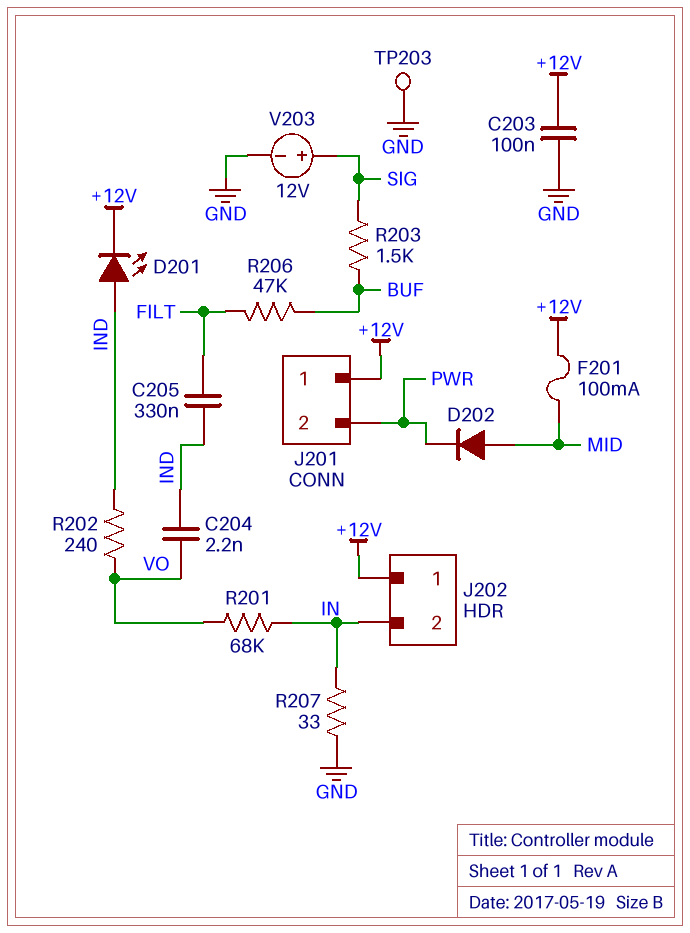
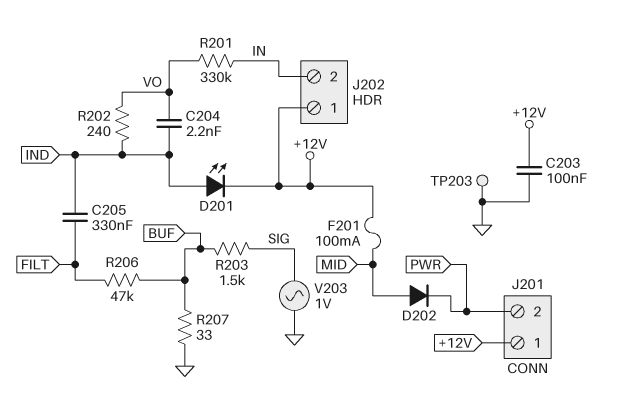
R201: 68k (IN, VO) -> 330k (IN, VO)
R207: 33 (GND, IN) -> 33 (BUF, GND)
V203: 12V (plus SIG, minus GND) -> AC 1V (GND, SIG)

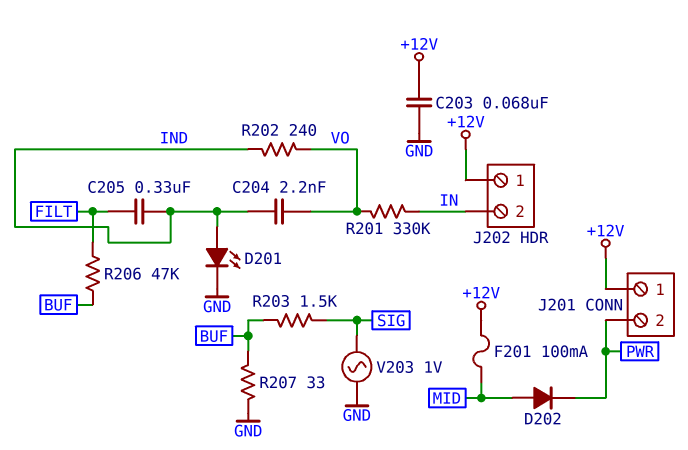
C203: 100nF (+12V, GND) -> 68nF (+12V, GND)
D201: LED (A IND, K +12V) -> LED (A IND, K GND)
TP203: test point (GND) -> none

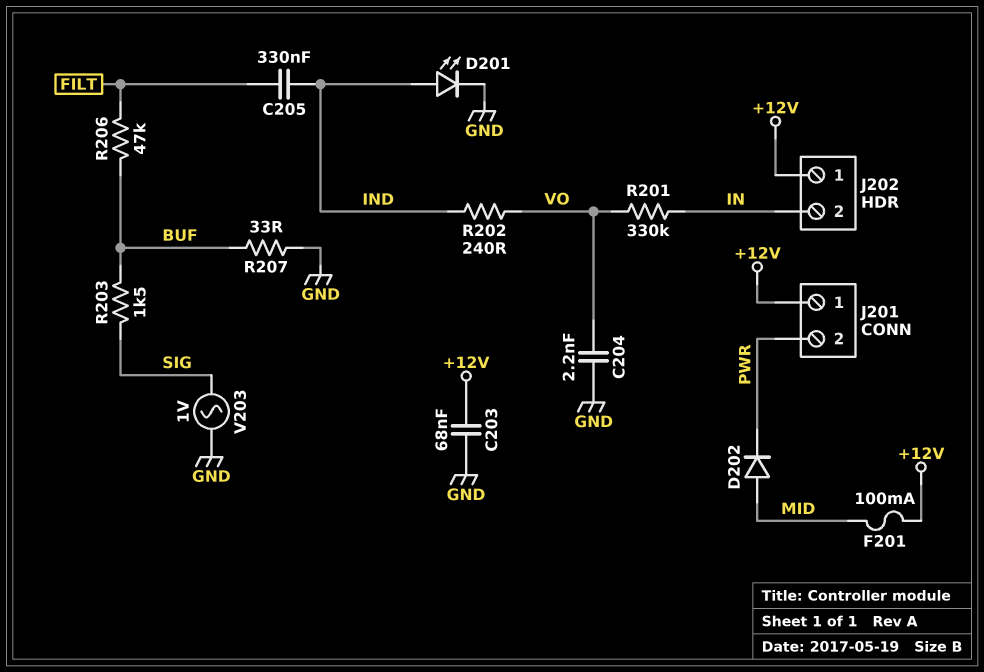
C204: 2.2nF (IND, VO) -> 2.2nF (GND, VO)

